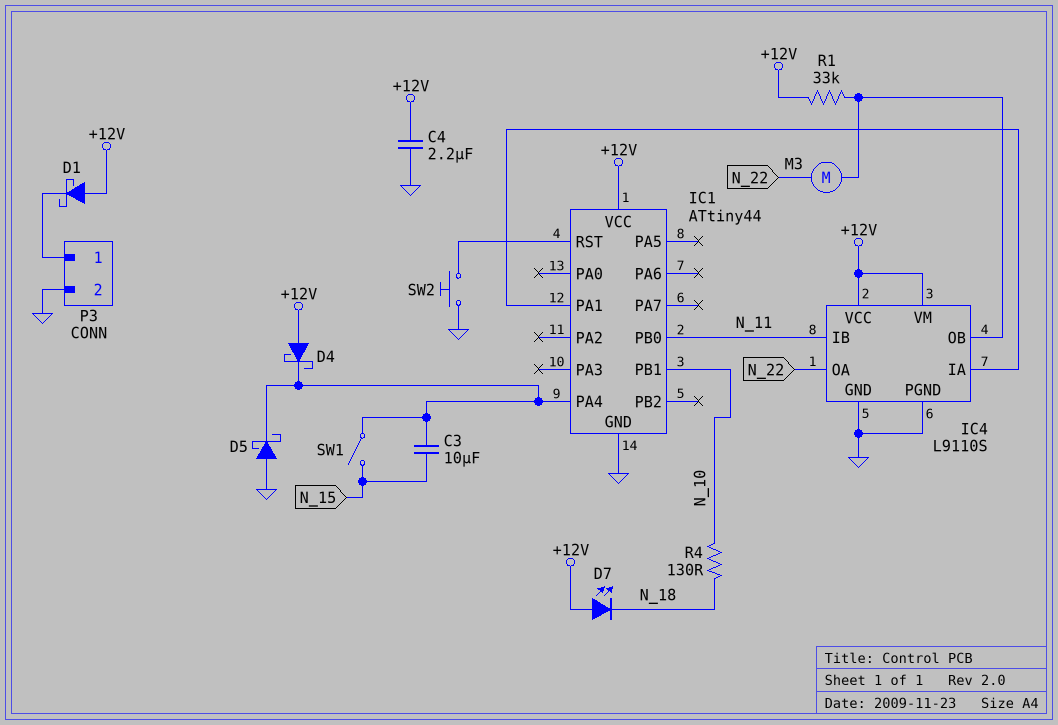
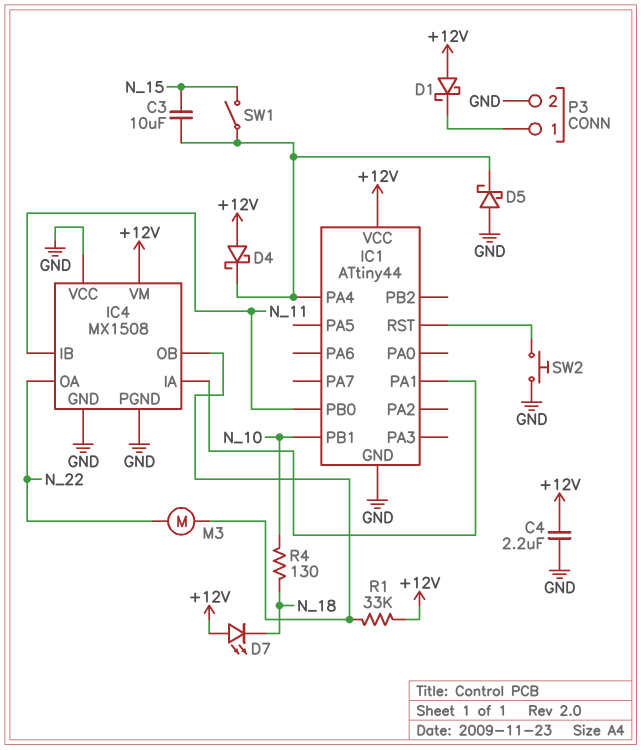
IC4: L9110S -> MX1508
IC4 pin VCC: +12V -> GND

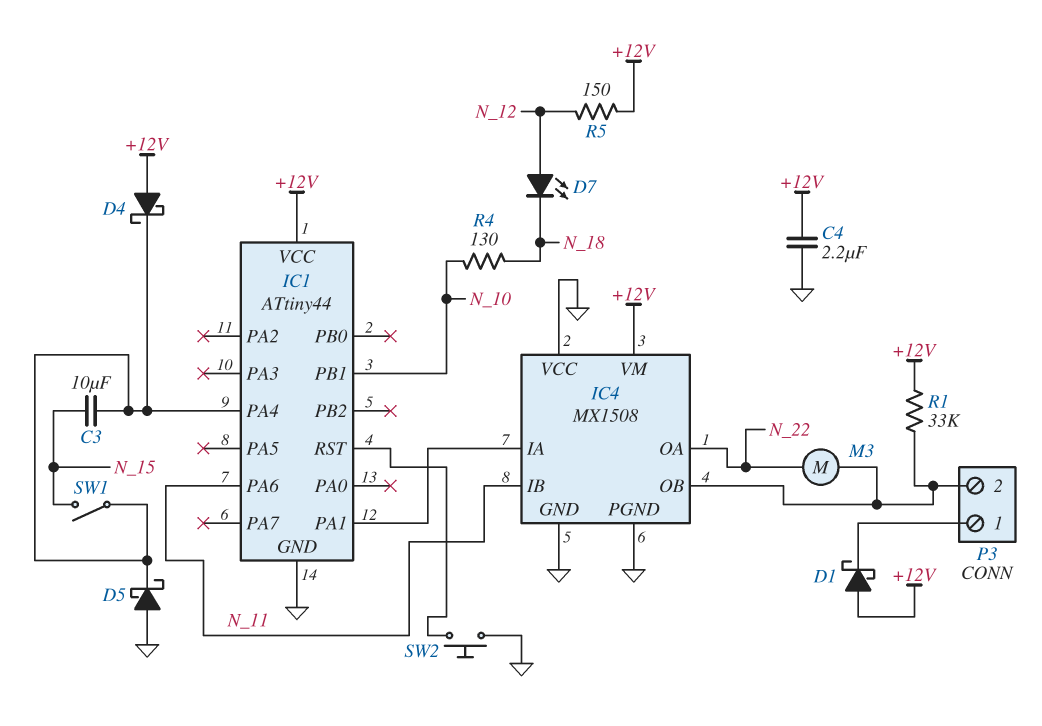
D7: LED (A +12V, K N_18) -> LED (A N_12, K N_18)
IC1 pin PA6: none -> N_11
IC1 pin PB0: N_11 -> none
P3 pin 2: GND -> IC4/OB
R5: none -> 150 (+12V, N_12)

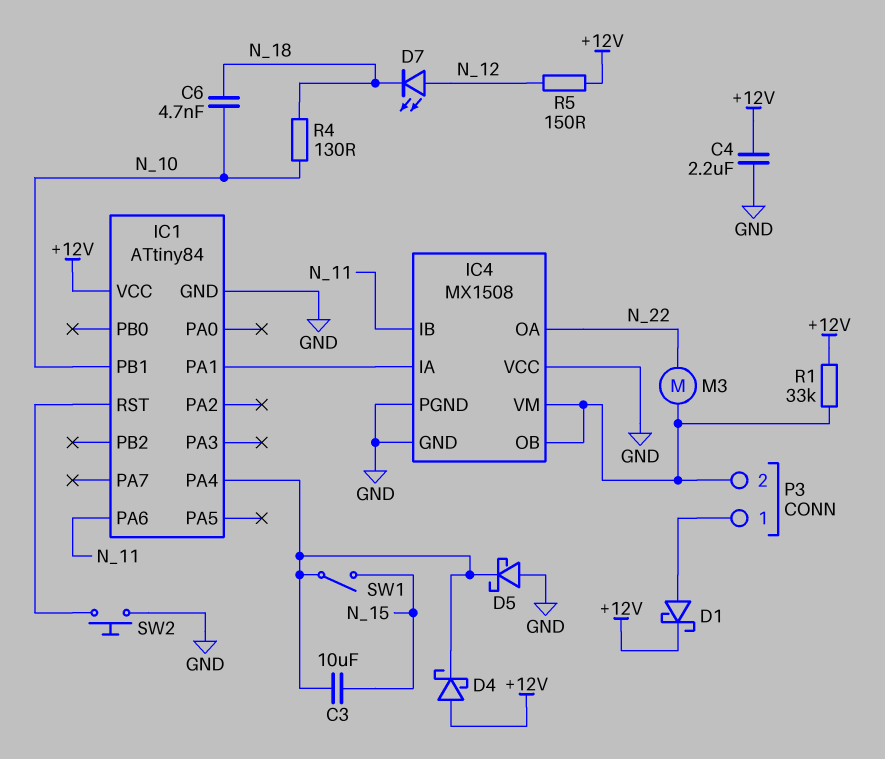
C6: none -> 4.7nF (N_10, N_18)
D1: schottky (A +12V, K P3/1) -> schottky (A P3/1, K +12V)
IC1: ATtiny44 -> ATtiny84
IC4 pin VM: +12V -> IC4/OB

